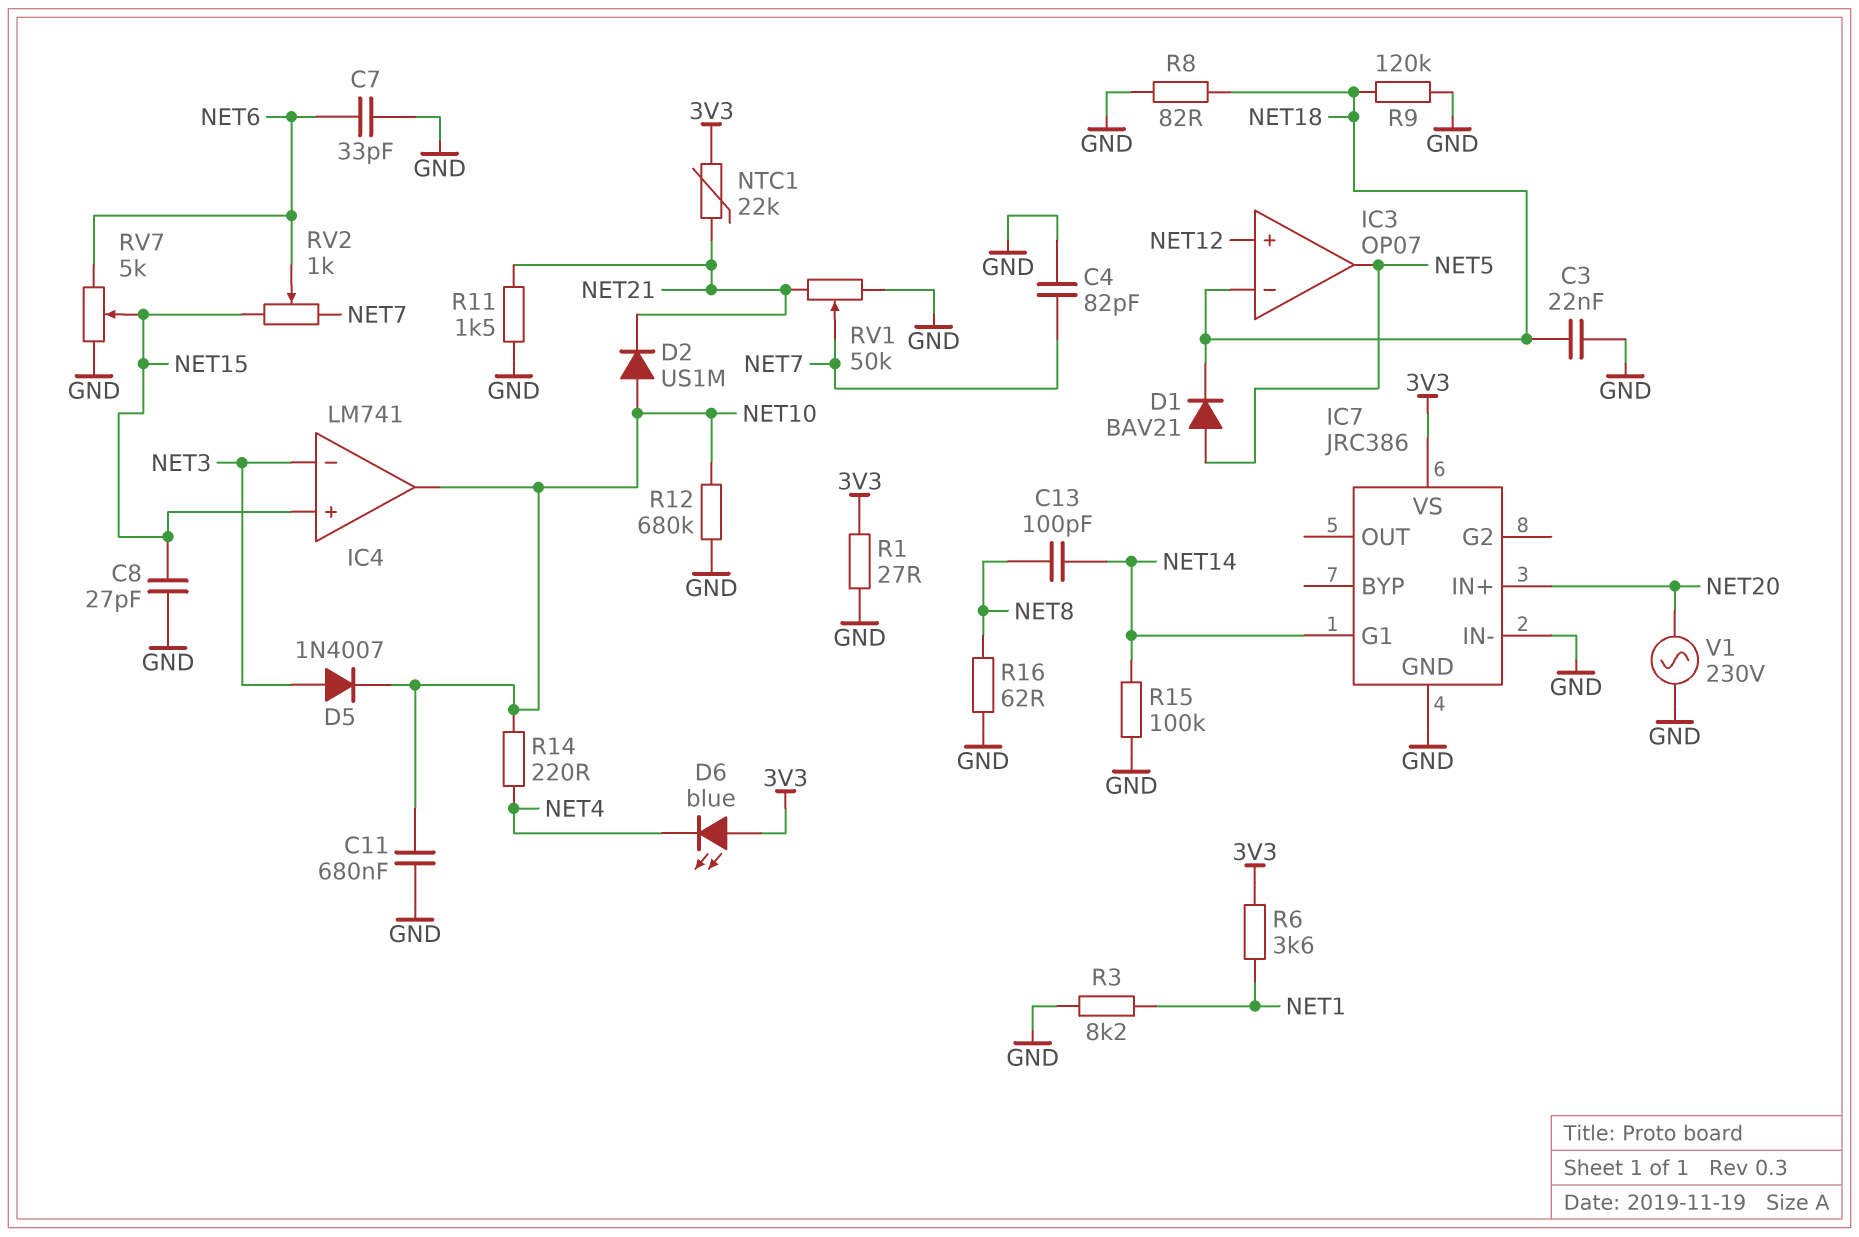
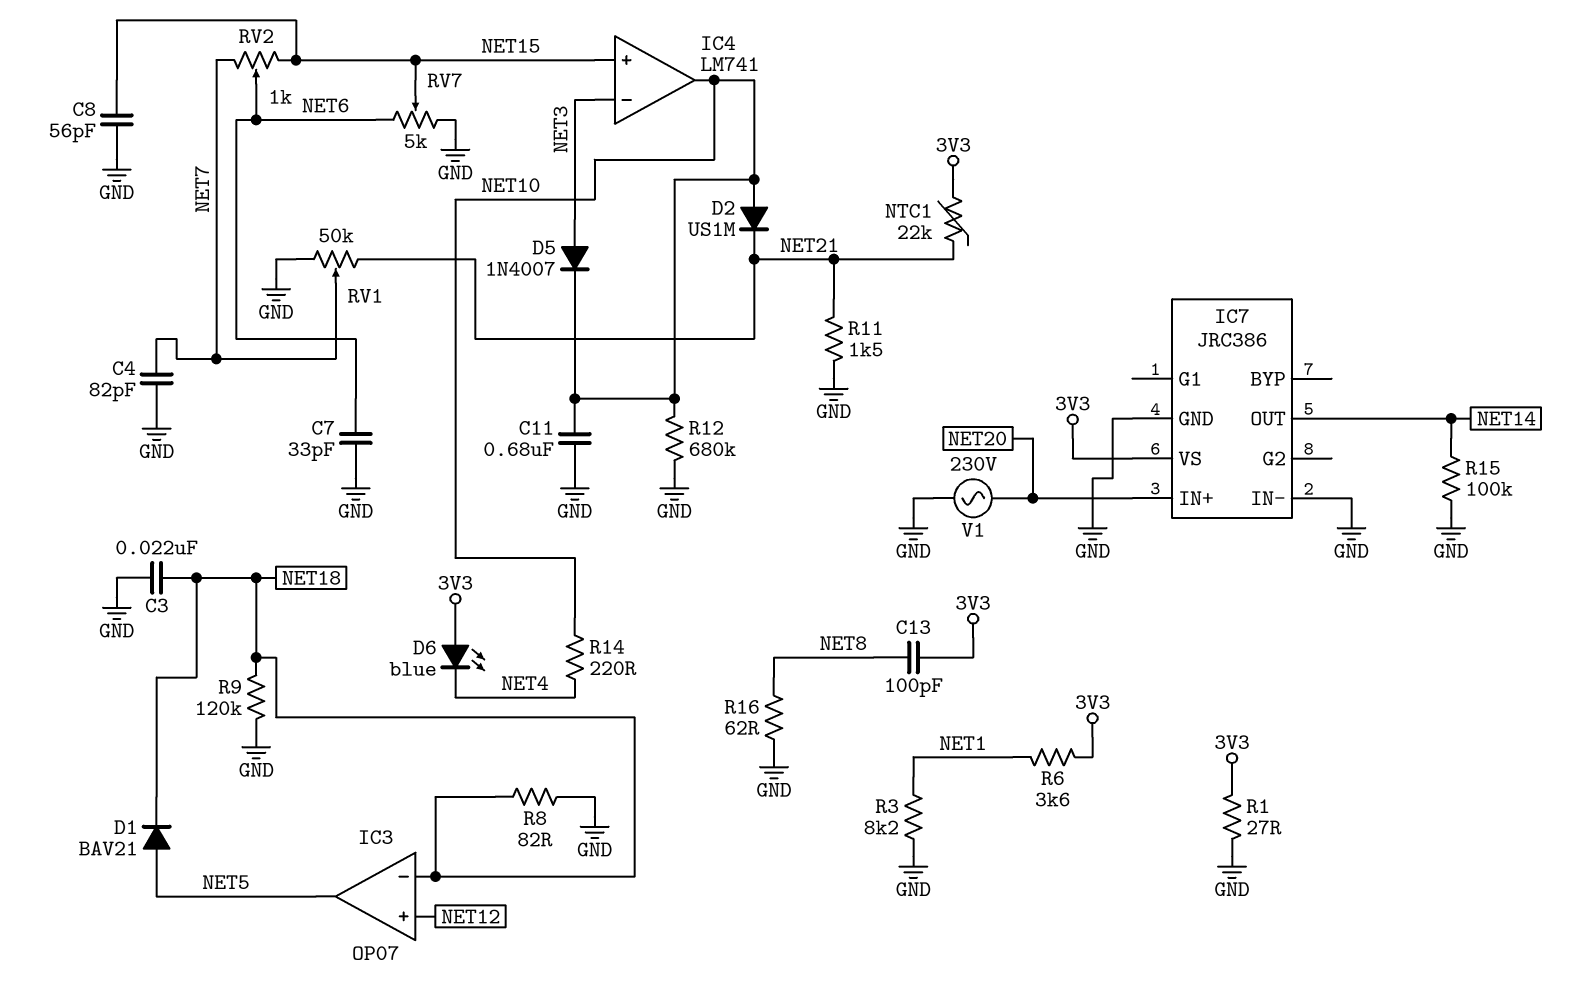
C8: 27pF (GND, NET15) -> 56pF (GND, NET15)
C13: 100pF (NET8, NET14) -> 100pF (3V3, NET8)
IC7 pin G1: NET14 -> none
IC7 pin OUT: none -> NET14

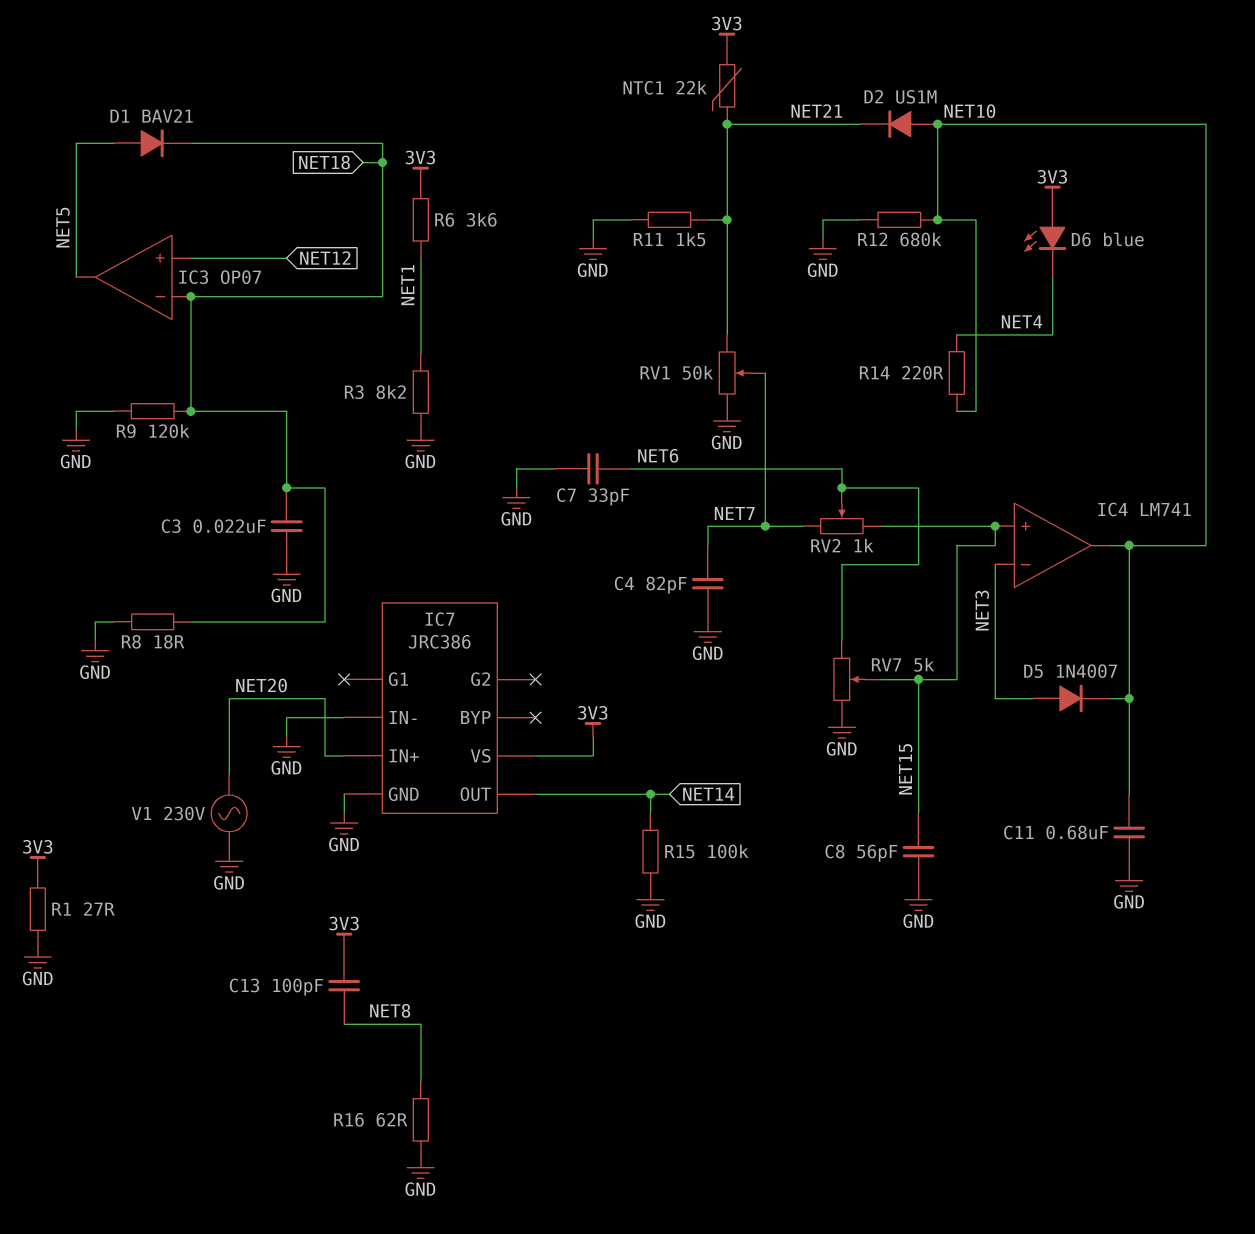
R8: 82 (GND, NET18) -> 18 (GND, NET18)

